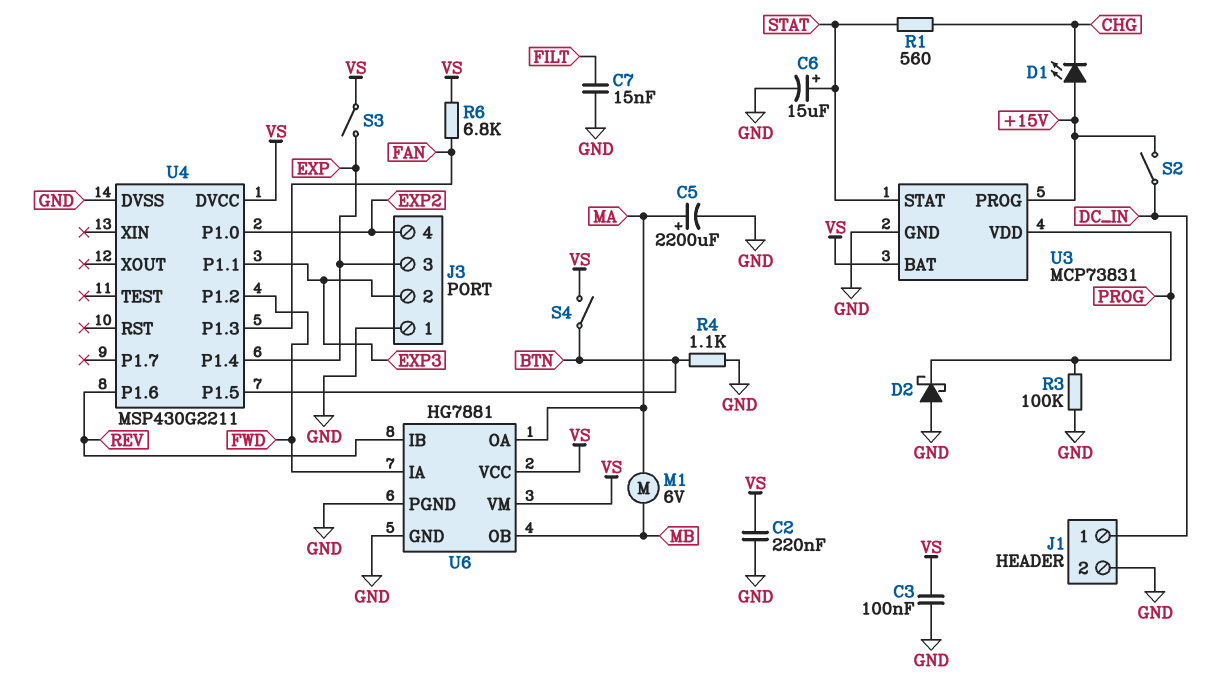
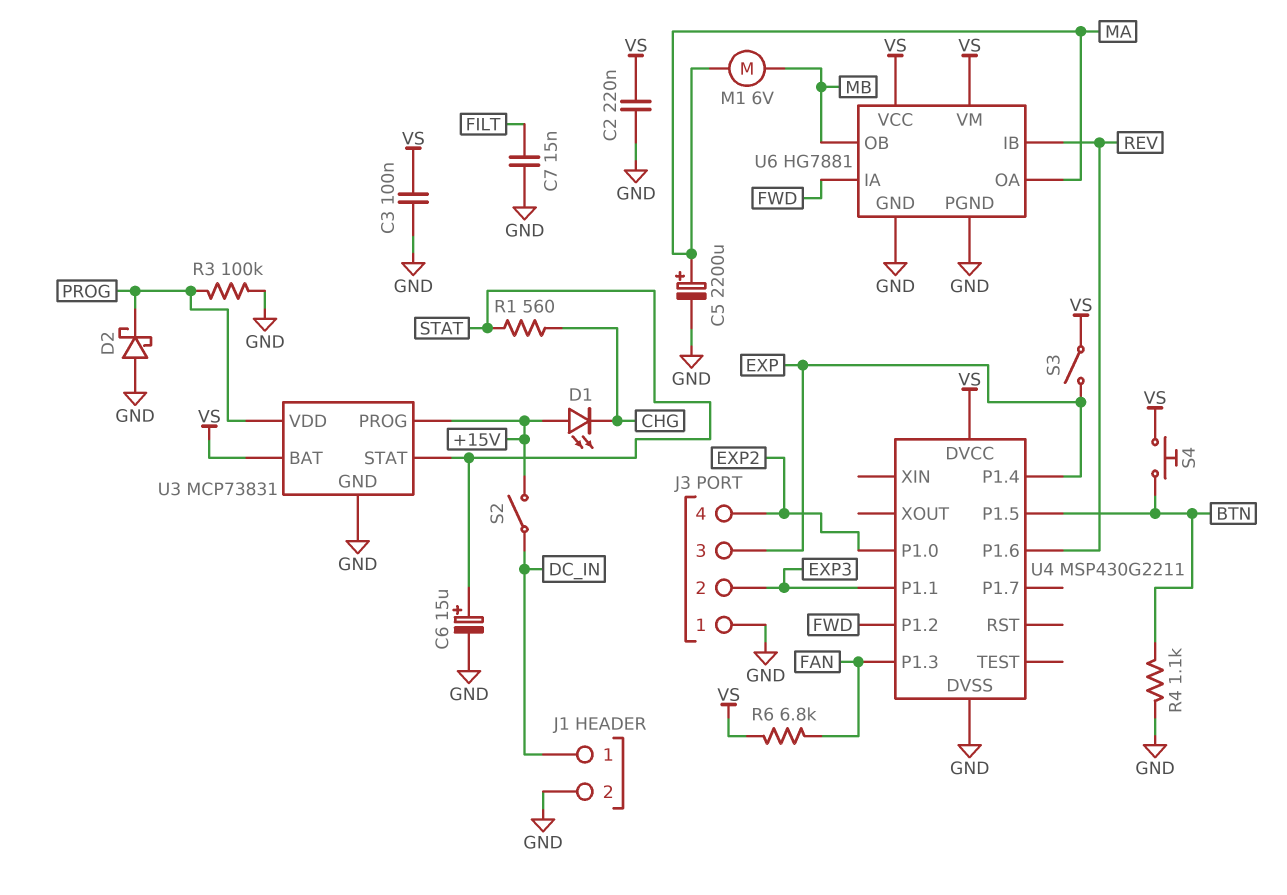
S4: switch (BTN, VS) -> button (BTN, VS)

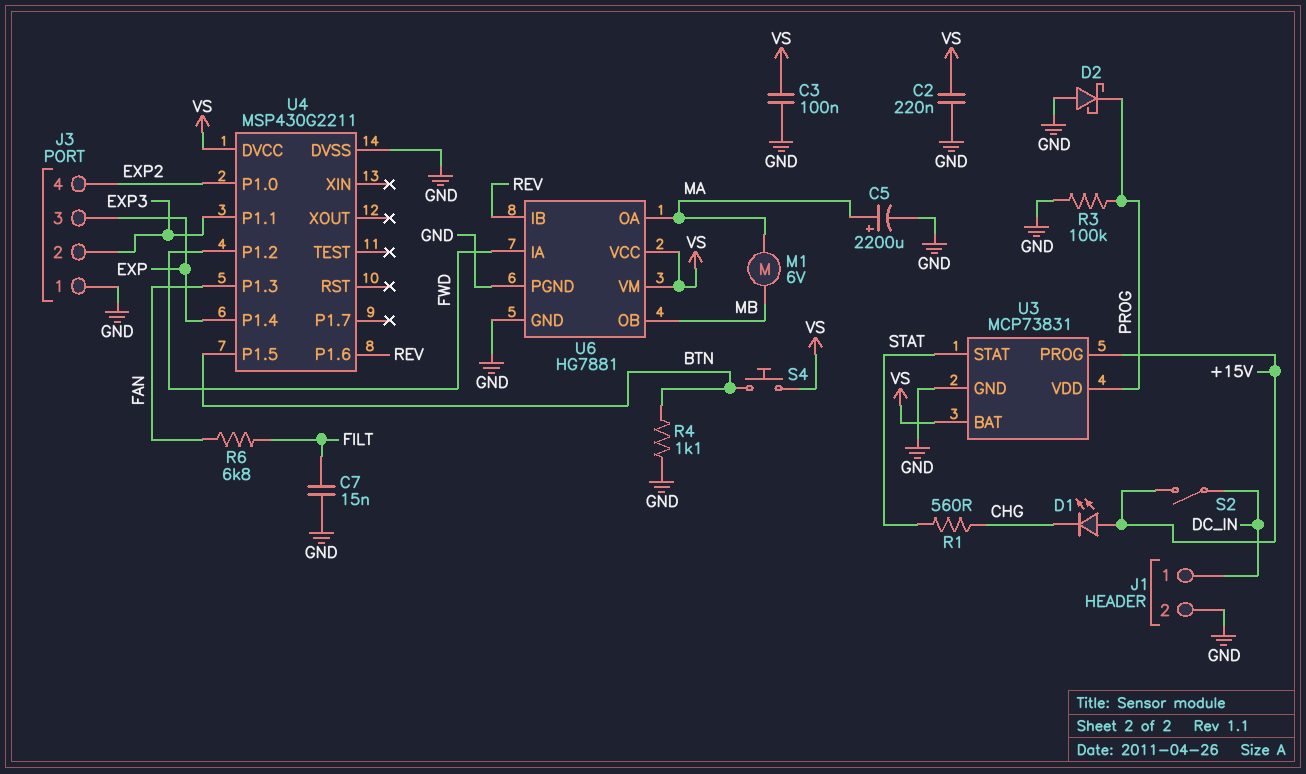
C6: 15uF (plus STAT, minus GND) -> none
R6: 6.8k (FAN, VS) -> 6.8k (FAN, FILT)
S3: switch (EXP, VS) -> none

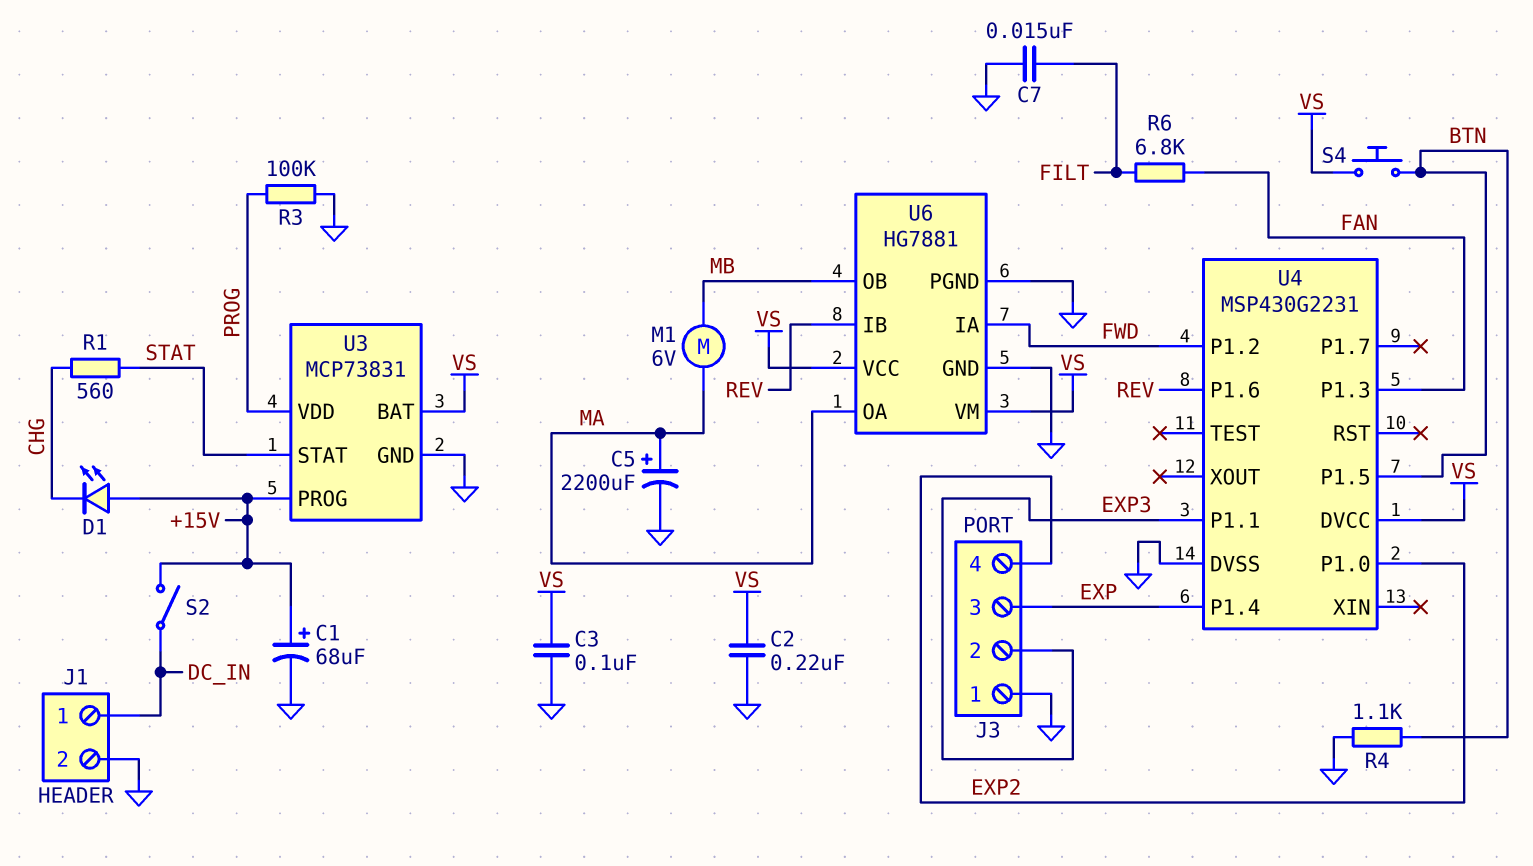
C1: none -> 68uF (plus +15V, minus GND)
D2: schottky (A GND, K PROG) -> none
U4: MSP430G2211 -> MSP430G2231

